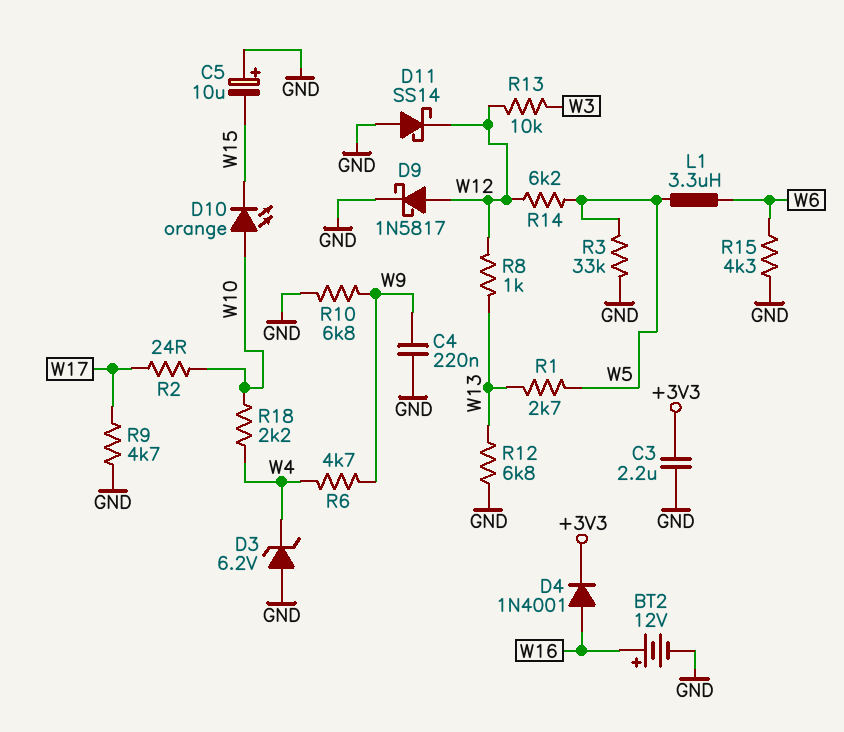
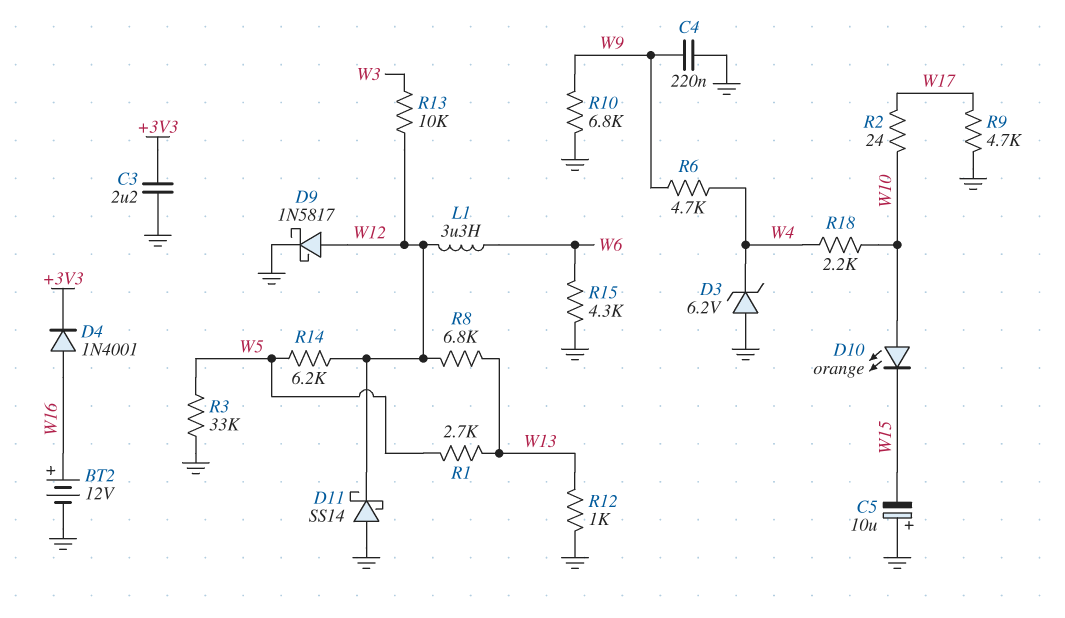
L1: 3.3uH (W5, W6) -> 3.3uH (W6, W12)
R8: 1k (W12, W13) -> 6.8k (W12, W13)
R12: 6.8k (GND, W13) -> 1k (GND, W13)

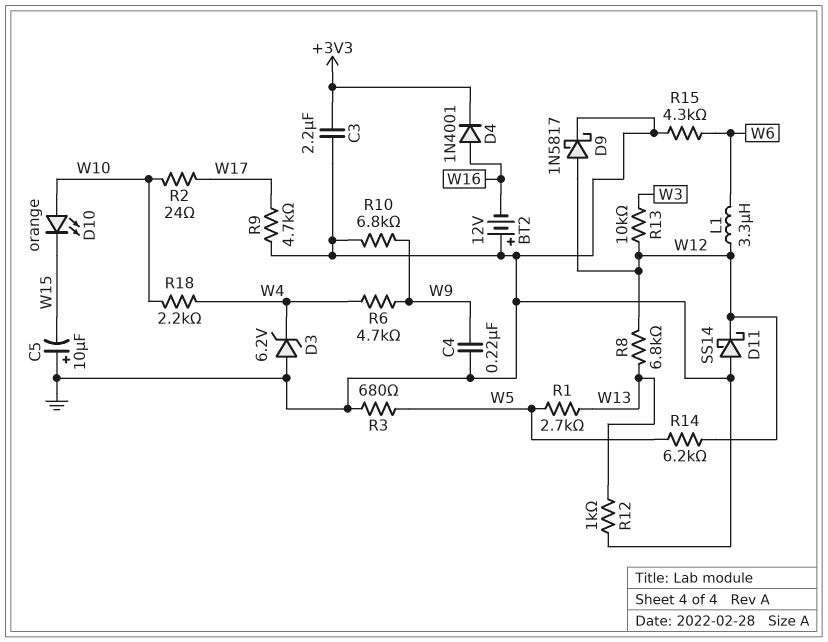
BT2: 12V (plus W16, minus GND) -> 12V (plus GND, minus W16)
R3: 33k (GND, W5) -> 680 (GND, W5)

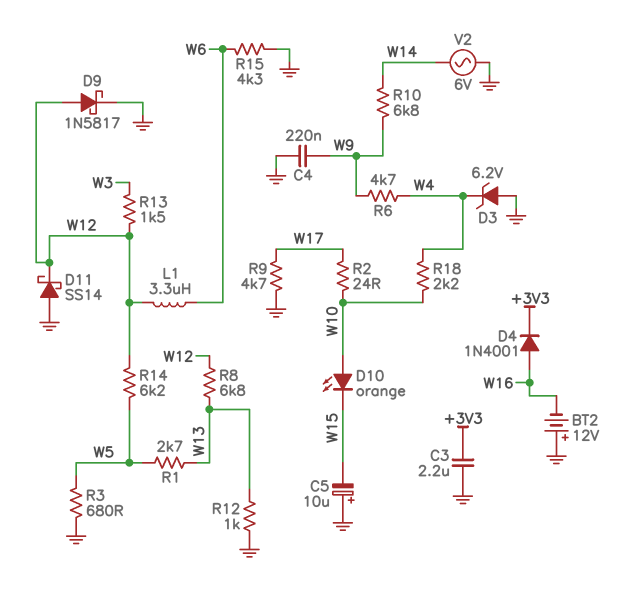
R10: 6.8k (GND, W9) -> 6.8k (W9, W14)
R13: 10k (W3, W12) -> 1.5k (W3, W12)
V2: none -> AC 6V (GND, W14)

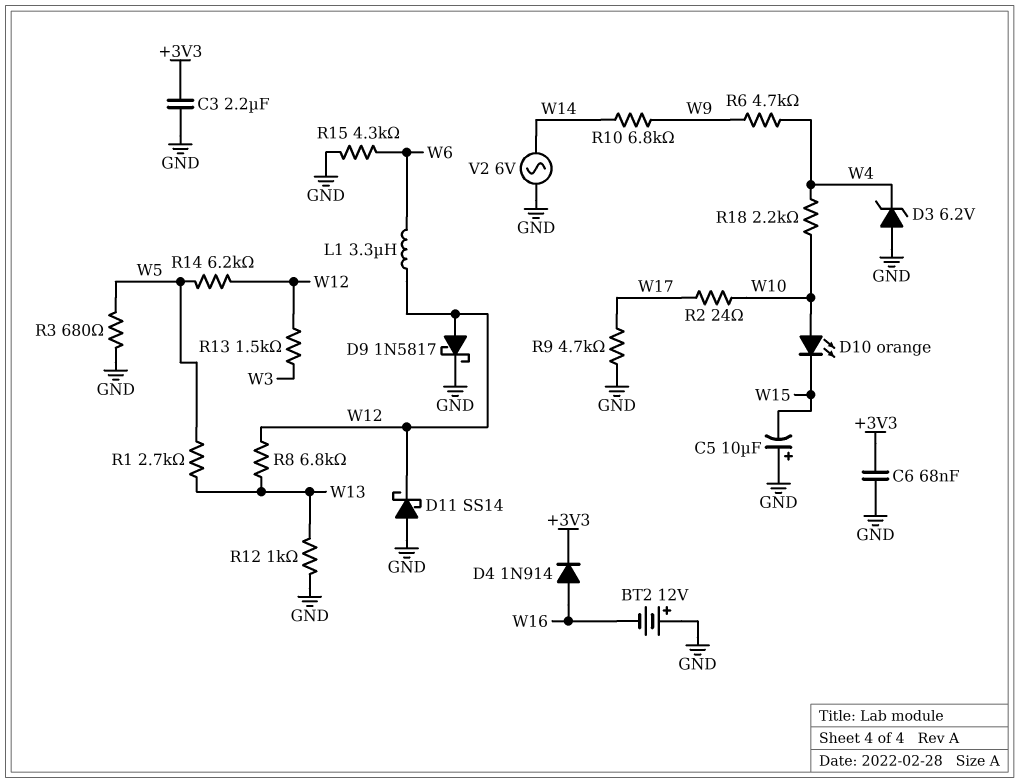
C4: 220nF (GND, W9) -> none
C6: none -> 68nF (+3V3, GND)
D4: diode 1N4001 (A W16, K +3V3) -> diode 1N914 (A W16, K +3V3)

